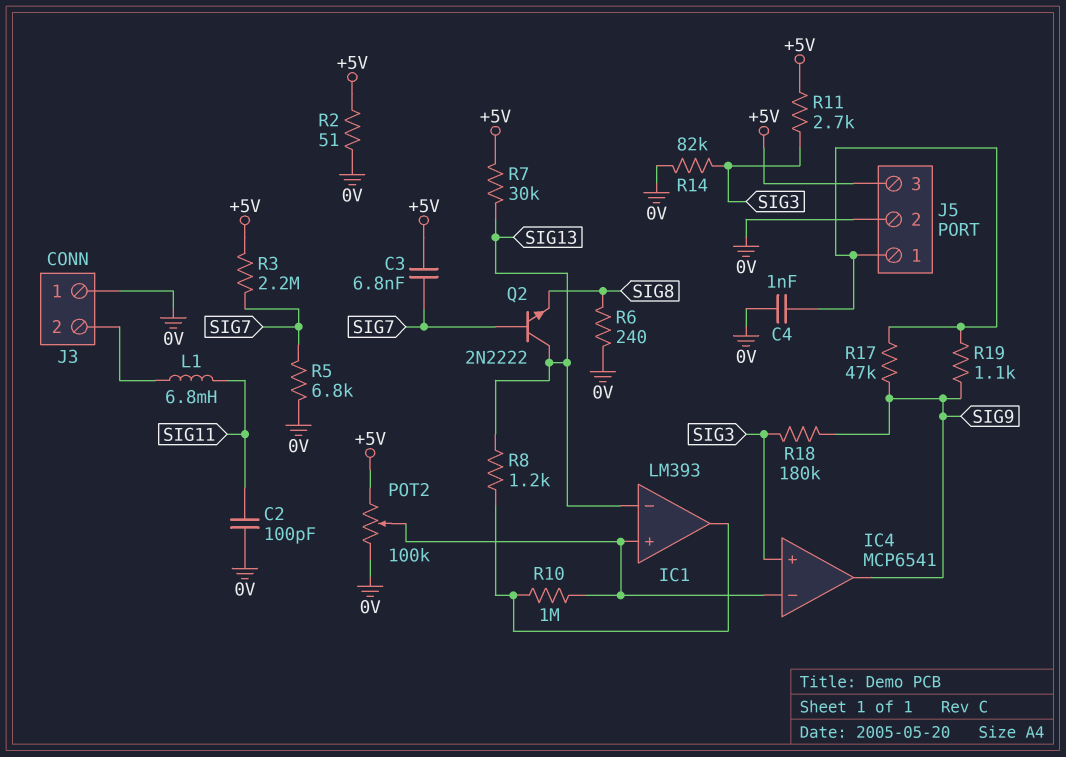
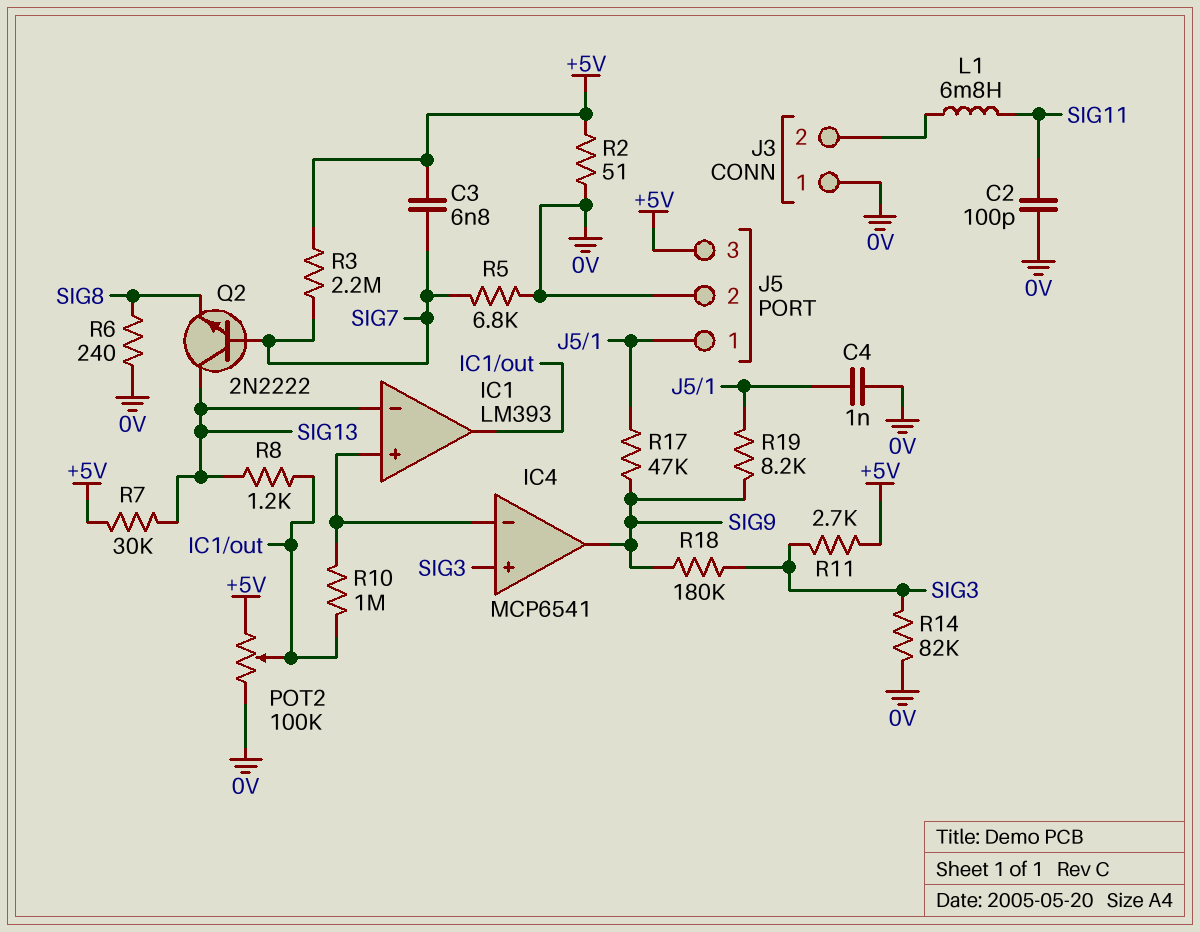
POT2: 100k (+5V, 0V, wiper IC1/in+) -> 100k (+5V, 0V, wiper IC1/out)
R19: 1.1k (J5/1, SIG9) -> 8.2k (J5/1, SIG9)

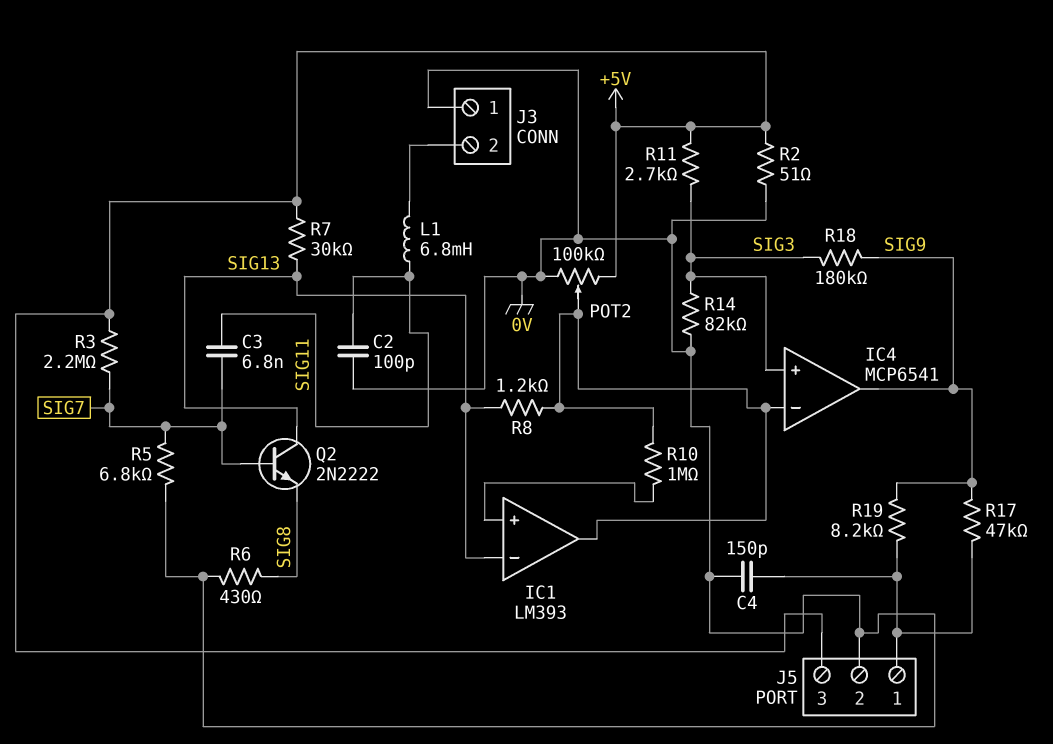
C3: 6.8nF (+5V, SIG7) -> 6.8nF (SIG7, SIG11)
C4: 1nF (0V, J5/1) -> 150pF (0V, J5/1)
IC4 pin in-: IC1/in+ -> IC1/out
R6: 240 (0V, SIG8) -> 430 (0V, SIG8)

